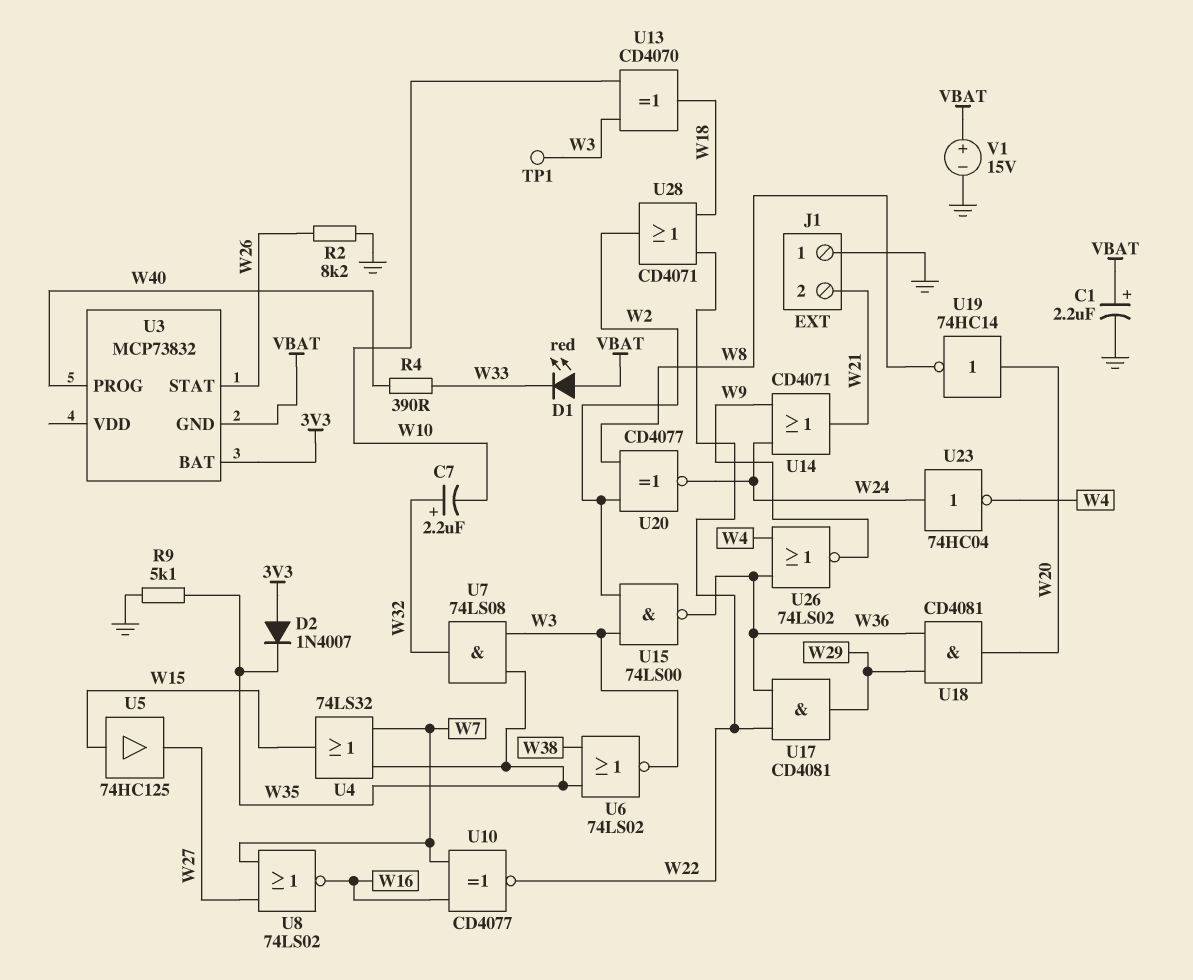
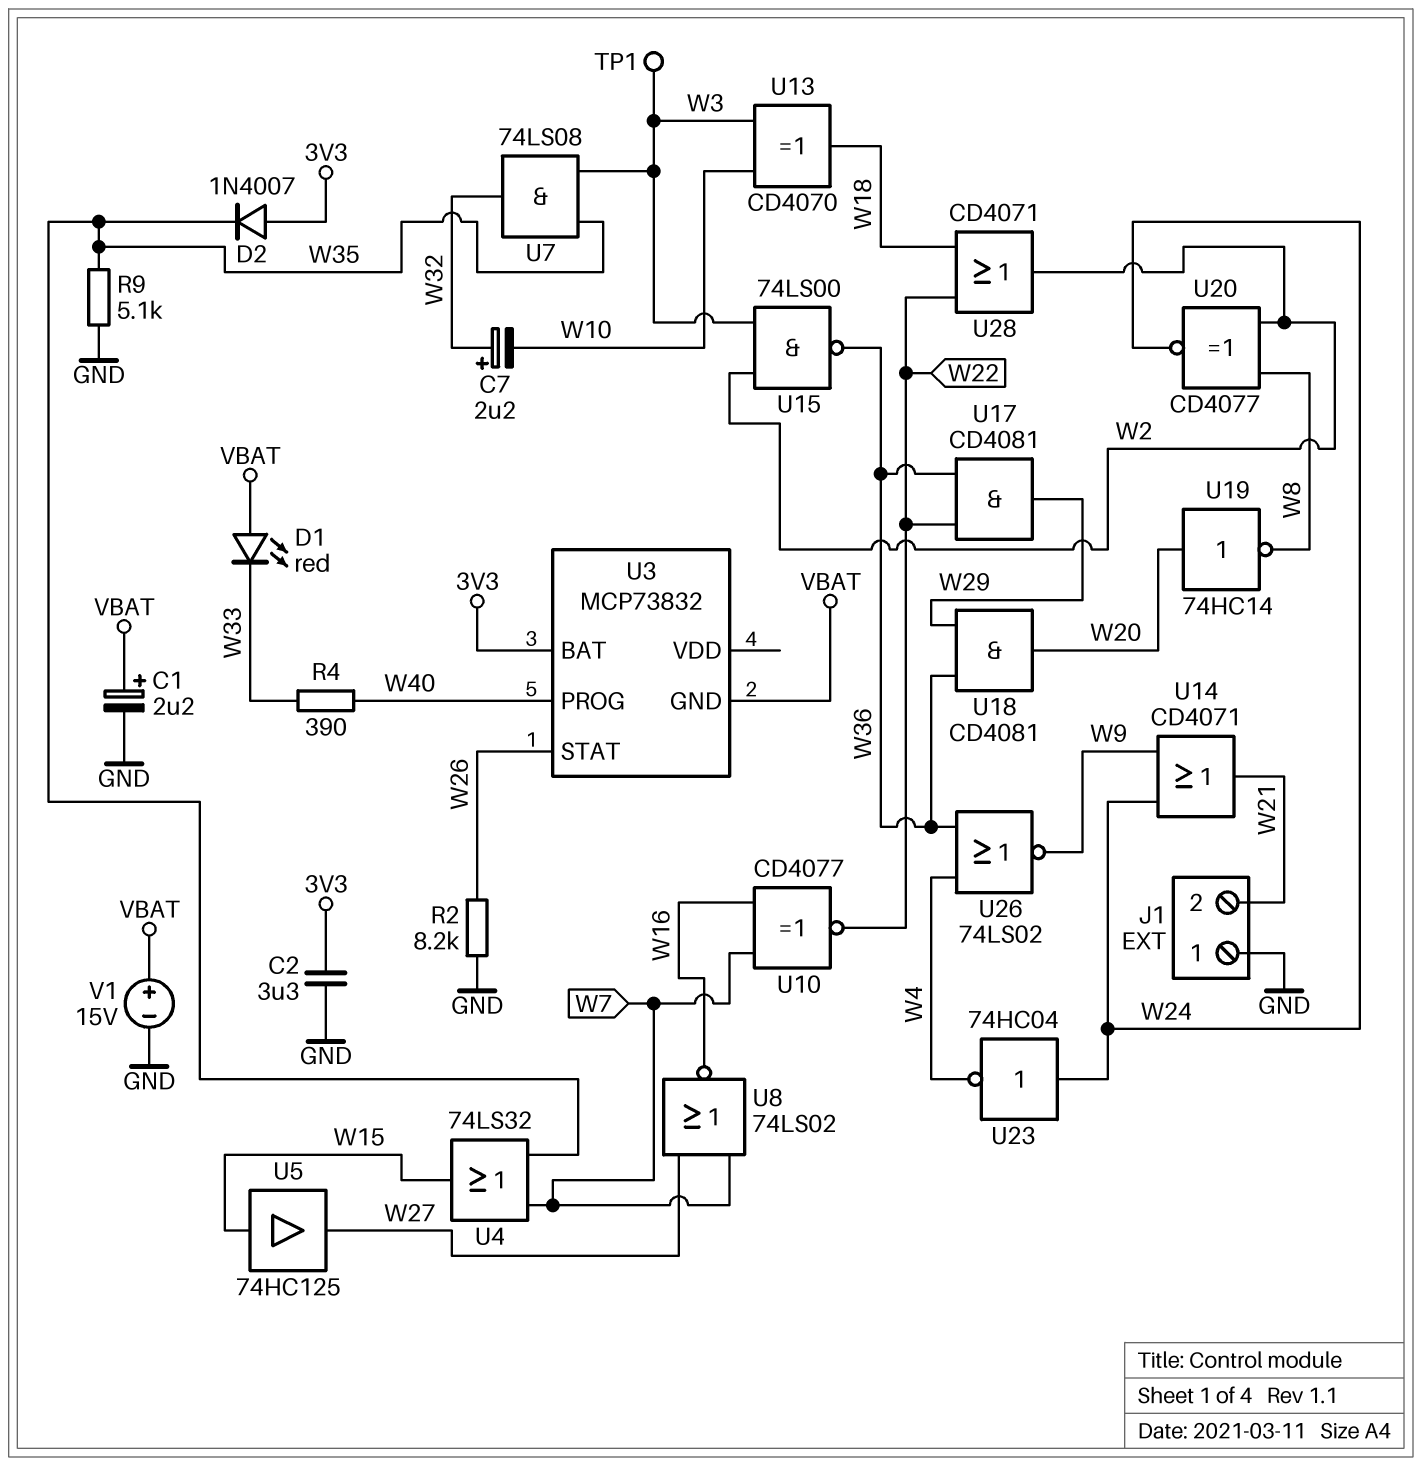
C2: none -> 3.3uF (3V3, GND)
U6: NOR 74LS02 (in W35, in W38, out W3) -> none

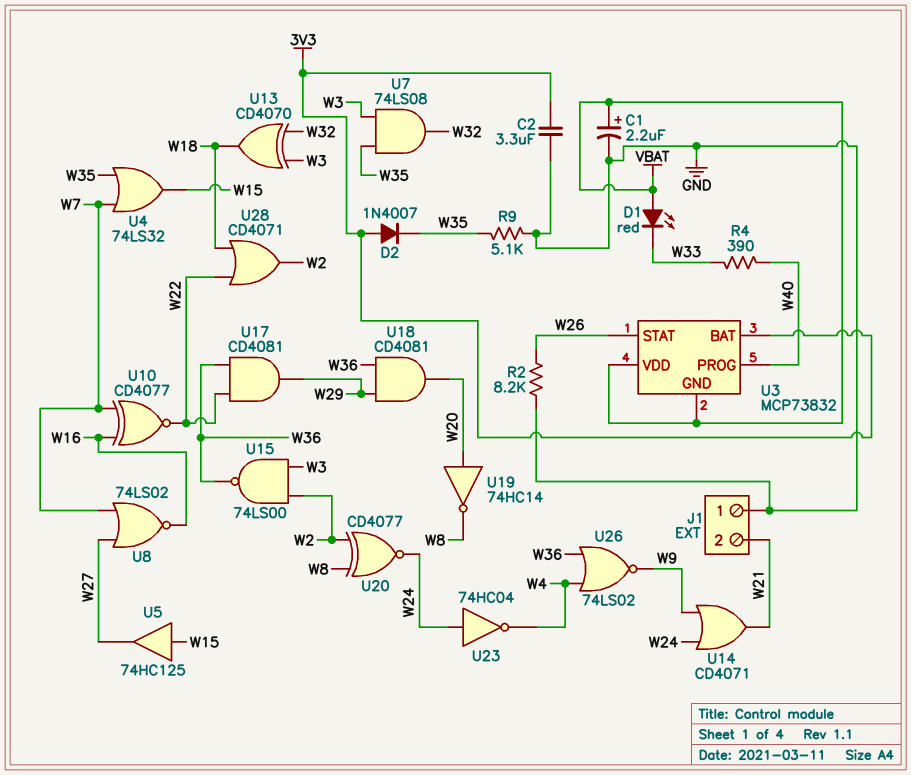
C7: 2.2uF (plus W32, minus W10) -> none
TP1: test point (W3) -> none
U3 pin VDD: none -> VBAT
U13: XOR CD4070 (in W3, in W10, out W18) -> XOR CD4070 (in W3, in W32, out W18)
V1: 15V (plus VBAT, minus GND) -> none

